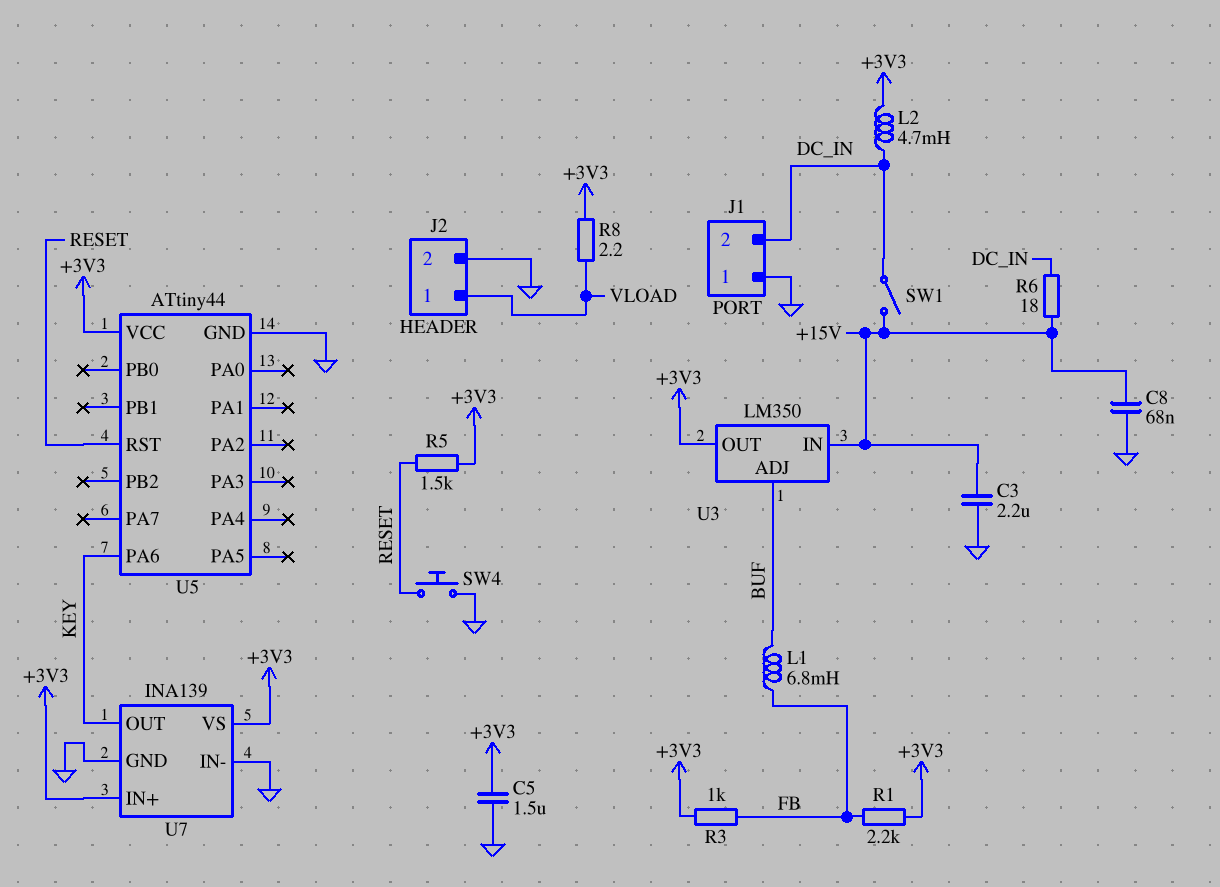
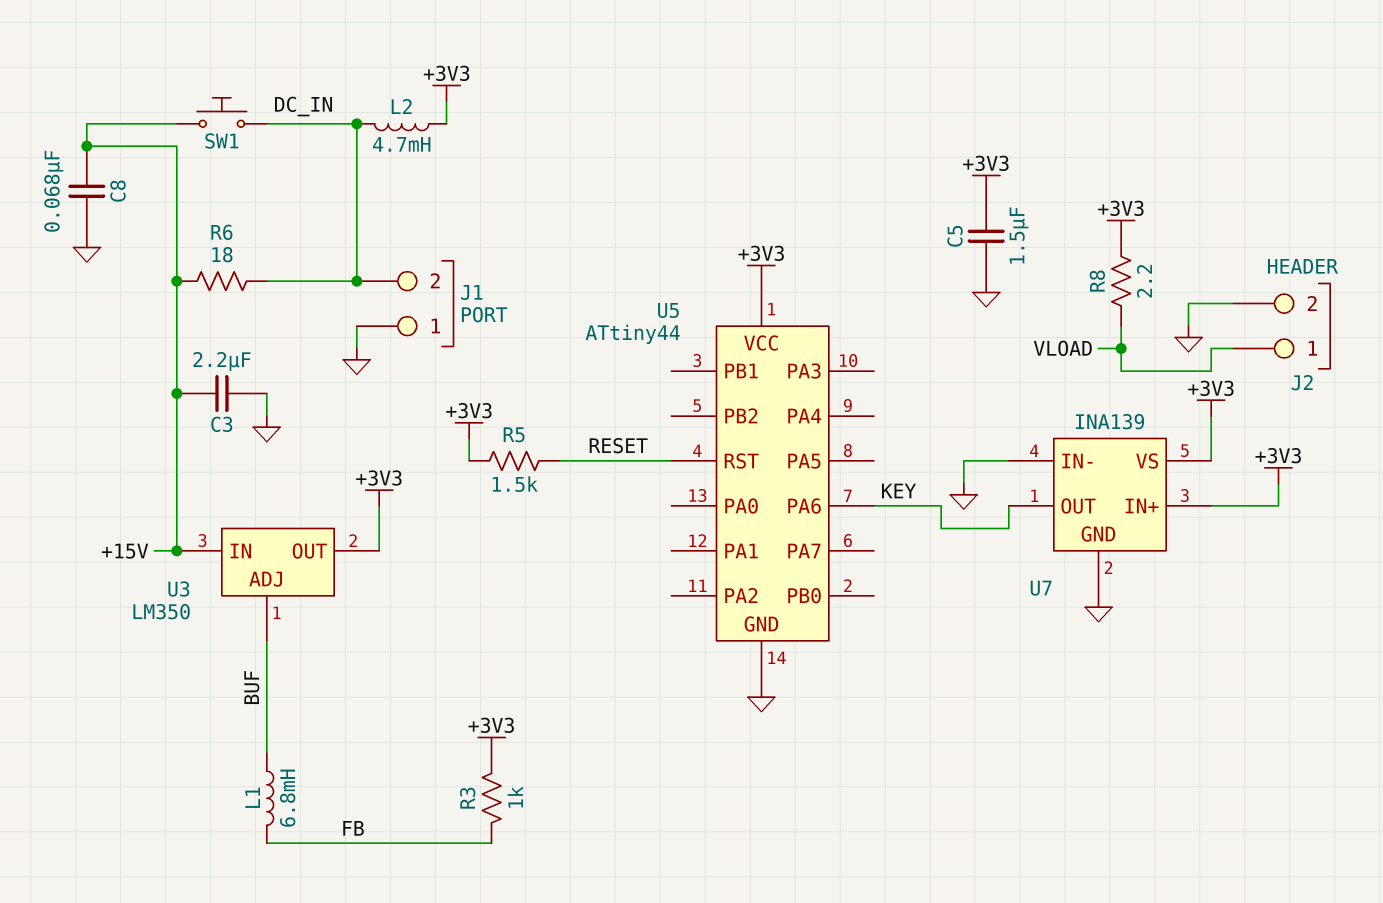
R1: 2.2k (+3V3, FB) -> none
SW1: switch (+15V, DC_IN) -> button (+15V, DC_IN)
SW4: button (GND, RESET) -> none

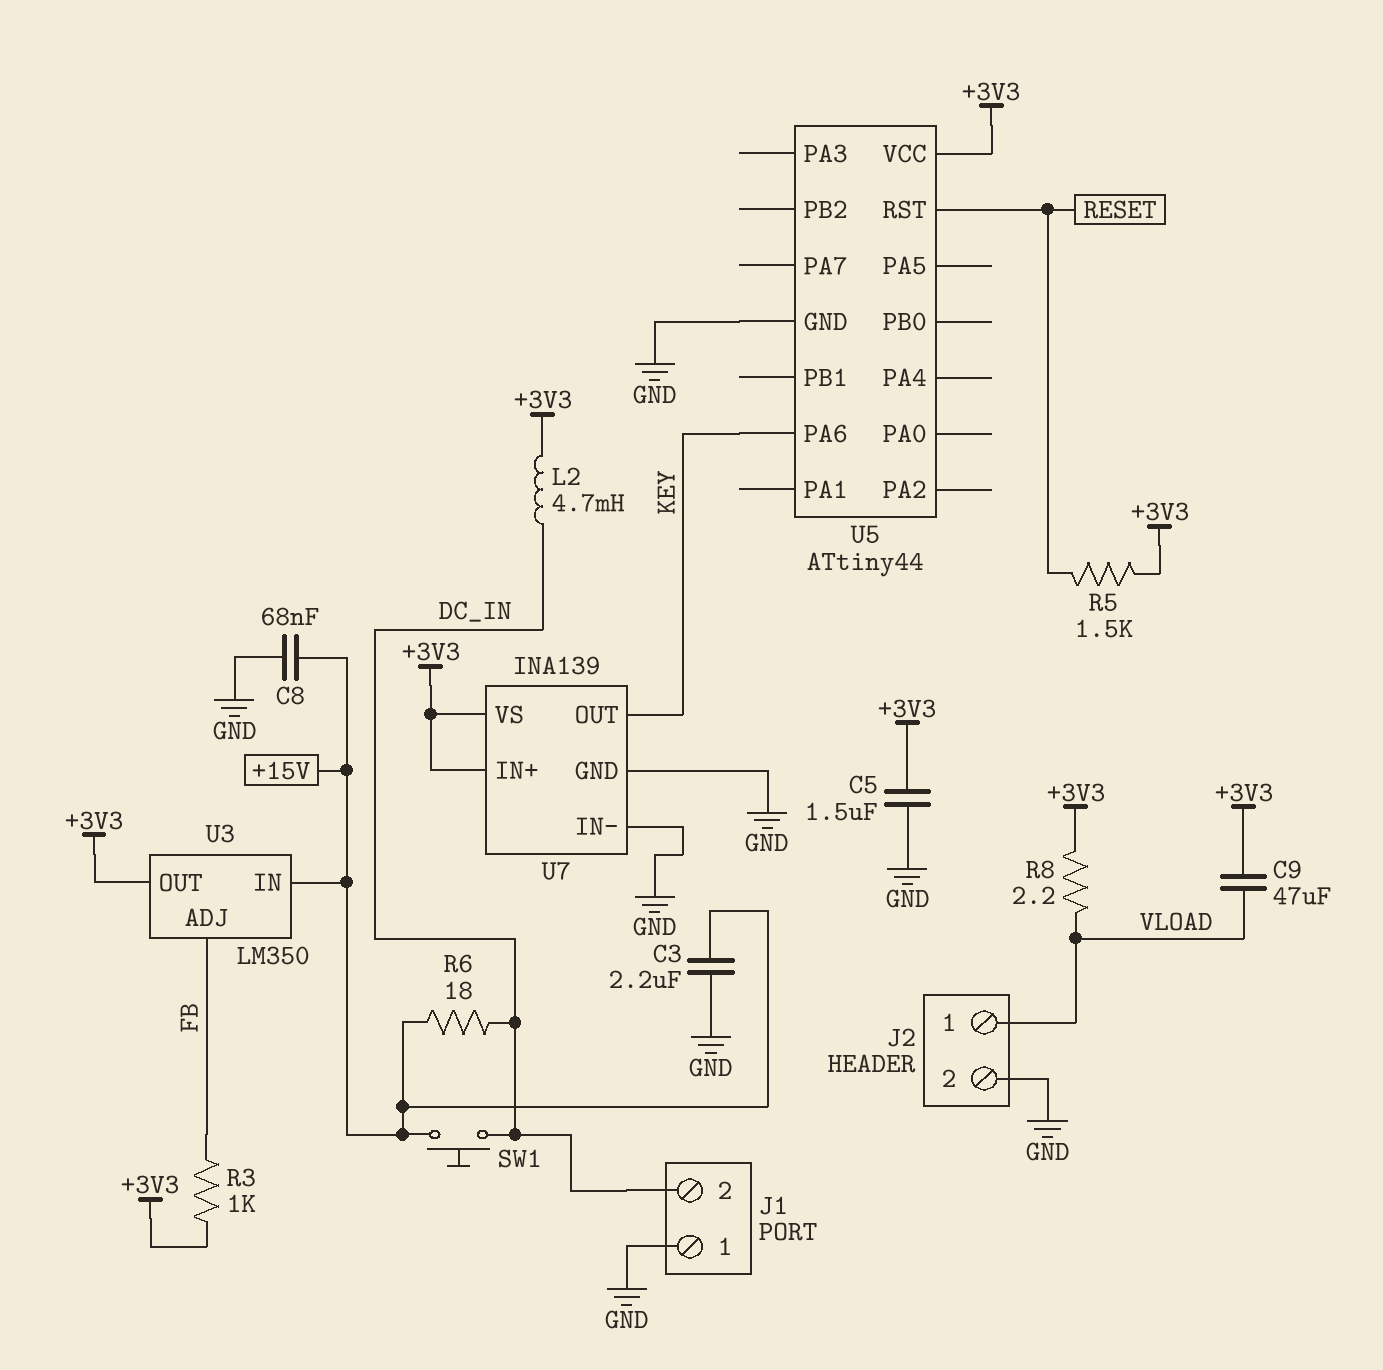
C9: none -> 47uF (+3V3, VLOAD)
L1: 6.8mH (BUF, FB) -> none
U3 pin ADJ: BUF -> FB

